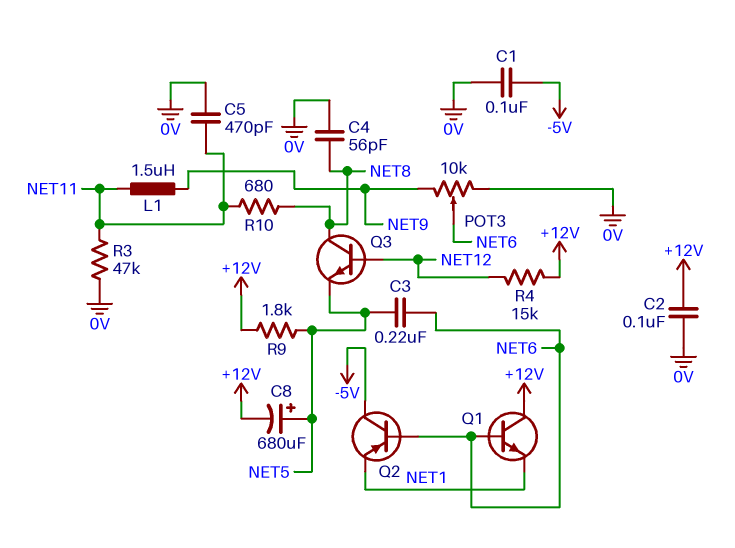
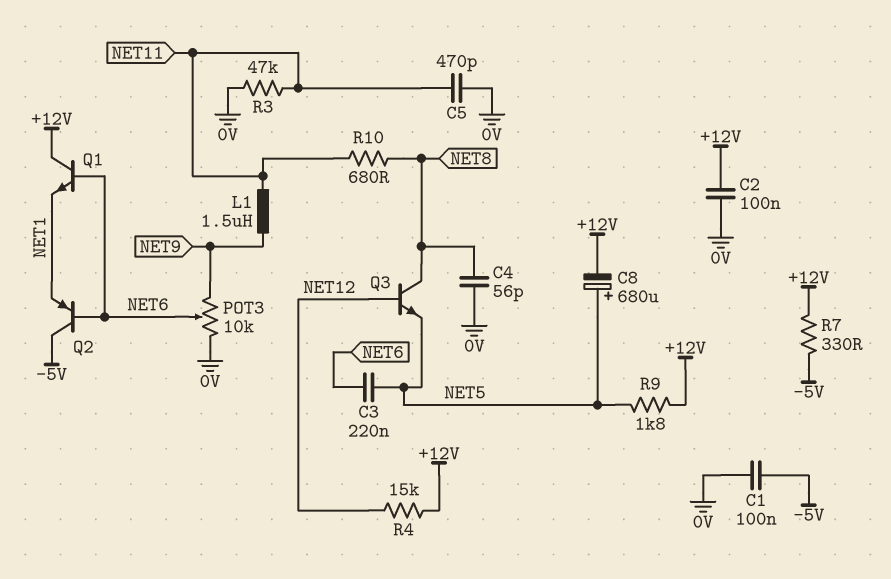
R7: none -> 330 (+12V, -5V)

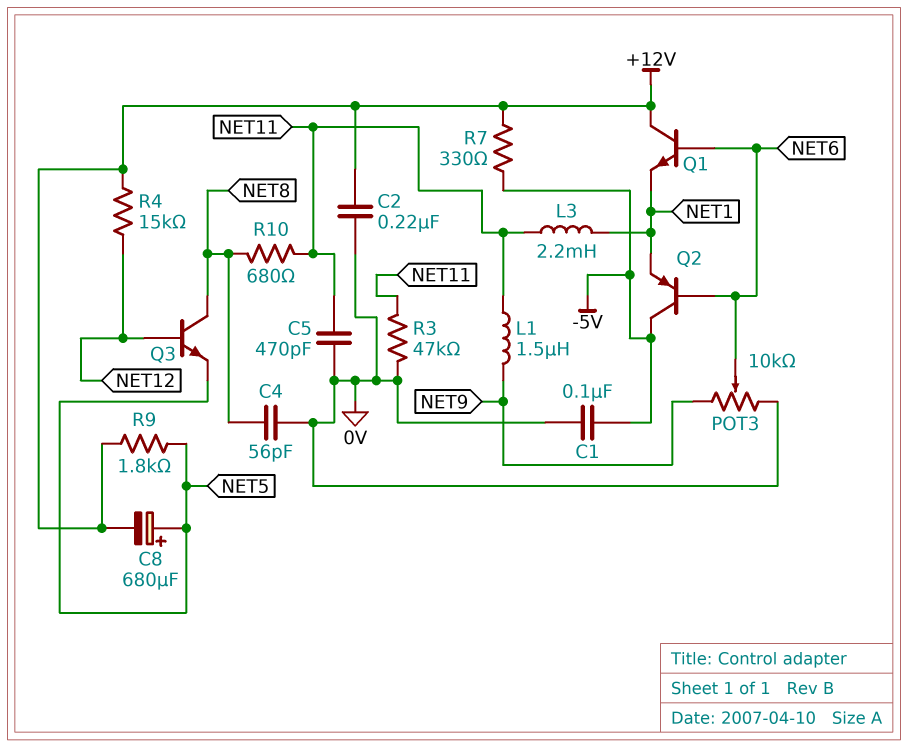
C2: 100nF (+12V, 0V) -> 220nF (+12V, 0V)
C3: 220nF (NET5, NET6) -> none
L3: none -> 2.2mH (NET1, NET11)

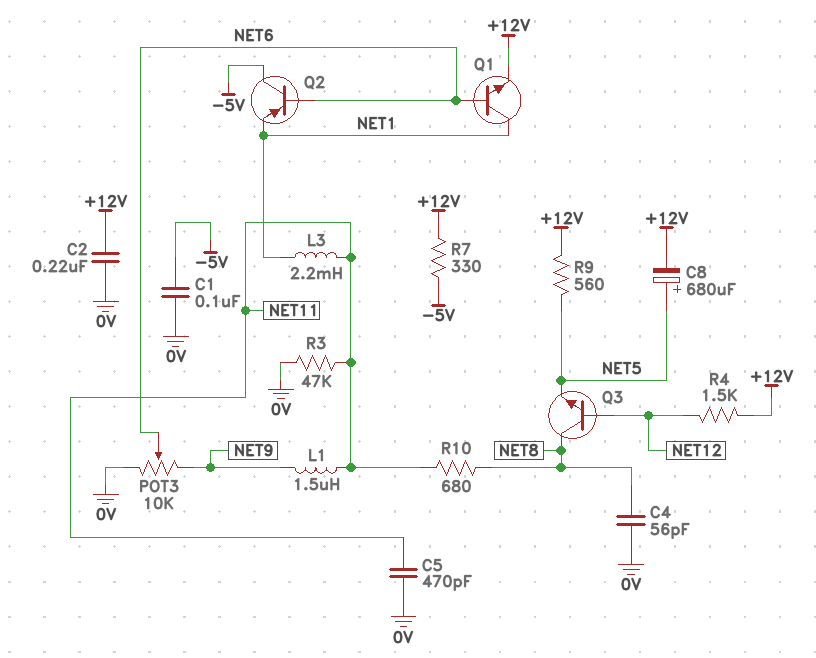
Q1: NPN (B NET6, C +12V, E NET1) -> NPN (B NET6, C NET1, E +12V)
R4: 15k (+12V, NET12) -> 1.5k (+12V, NET12)
R9: 1.8k (+12V, NET5) -> 560 (+12V, NET5)

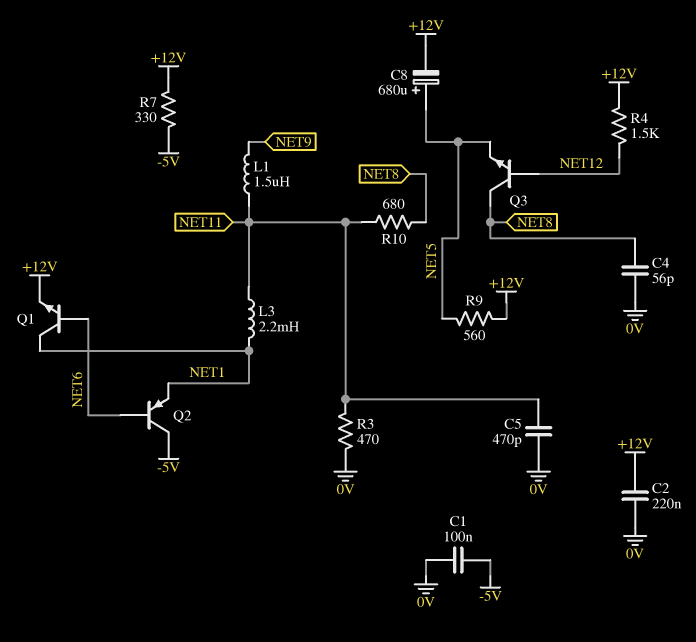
POT3: 10k (0V, NET9, wiper NET6) -> none
R3: 47k (0V, NET11) -> 470 (0V, NET11)

